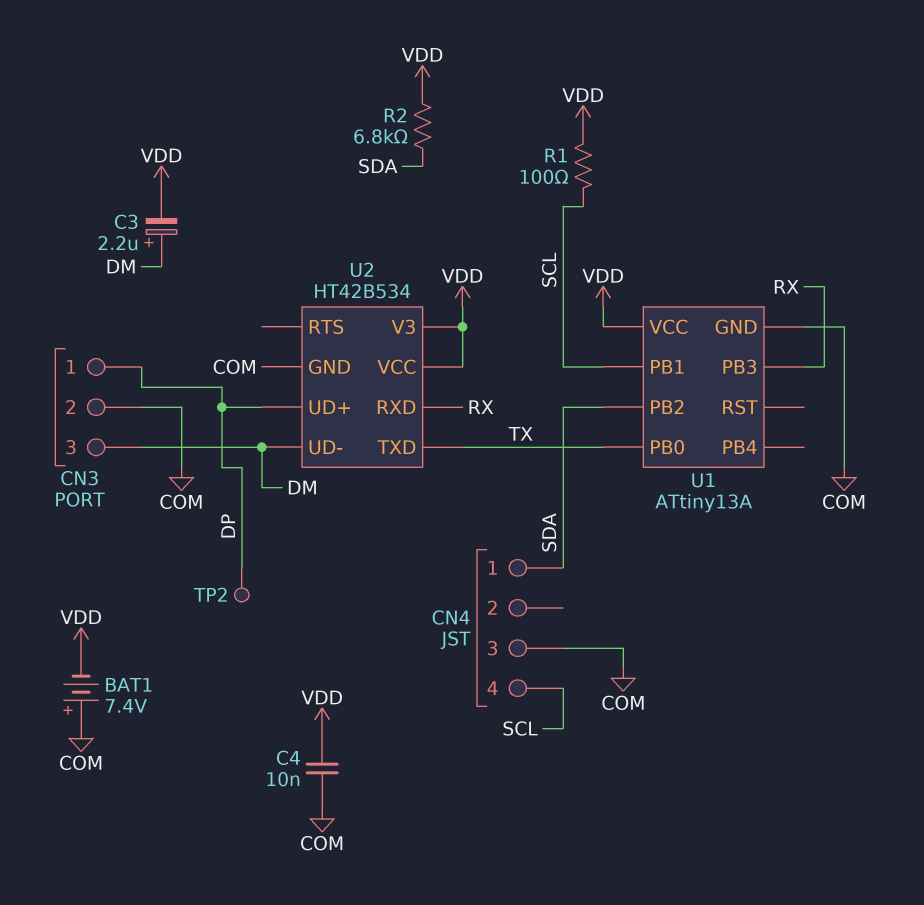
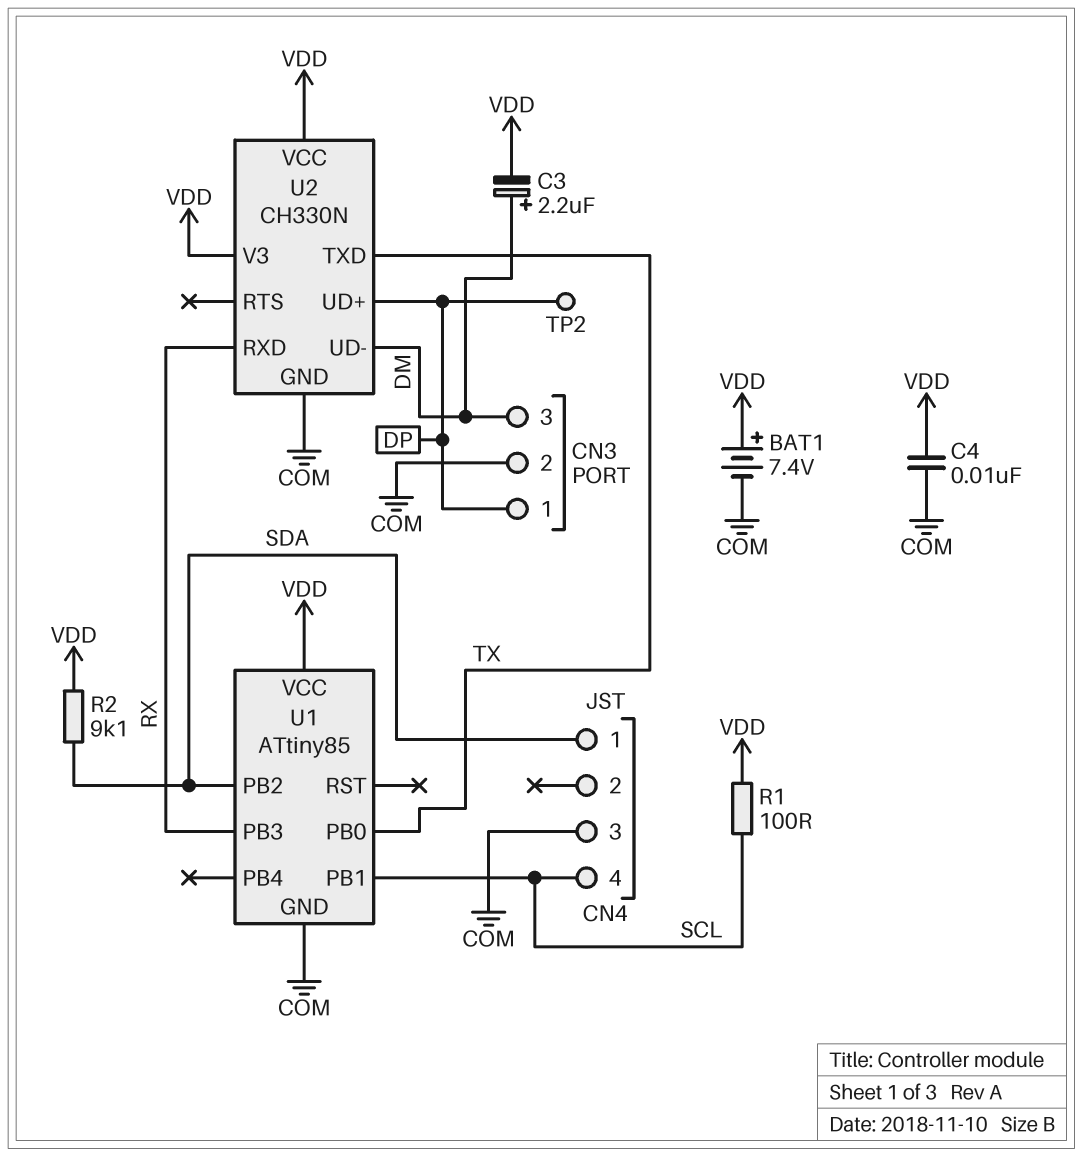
BAT1: 7.4V (plus COM, minus VDD) -> 7.4V (plus VDD, minus COM)
R2: 6.8k (SDA, VDD) -> 9.1k (SDA, VDD)
U1: ATtiny13A -> ATtiny85
U2: HT42B534 -> CH330N

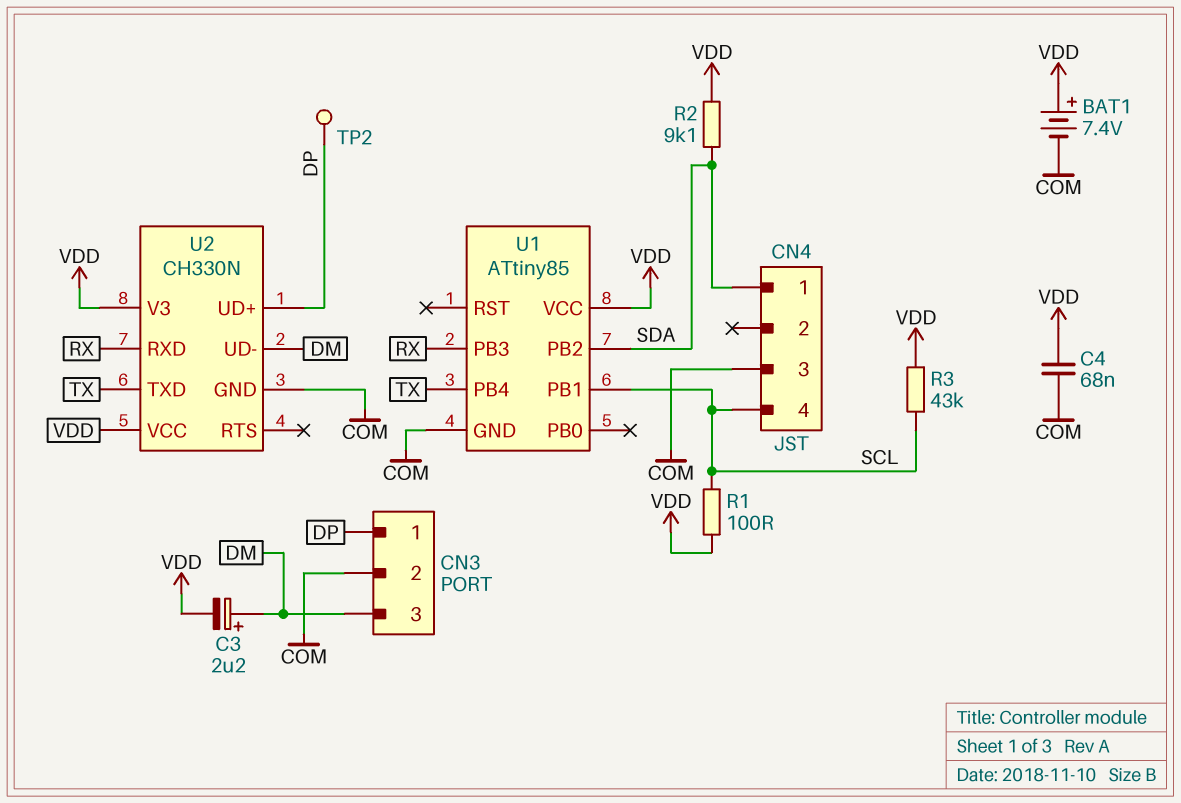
C4: 10nF (COM, VDD) -> 68nF (COM, VDD)
R3: none -> 43k (SCL, VDD)
U1 pin PB0: TX -> none
U1 pin PB4: none -> TX

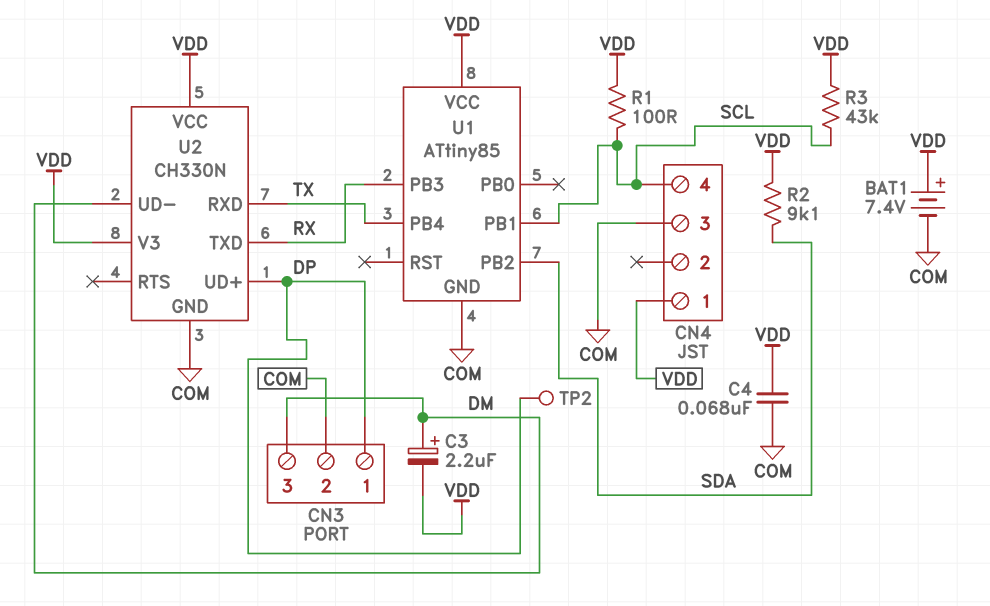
CN4 pin 1: SDA -> VDD
U2 pin RXD: RX -> TX
U2 pin TXD: TX -> RX

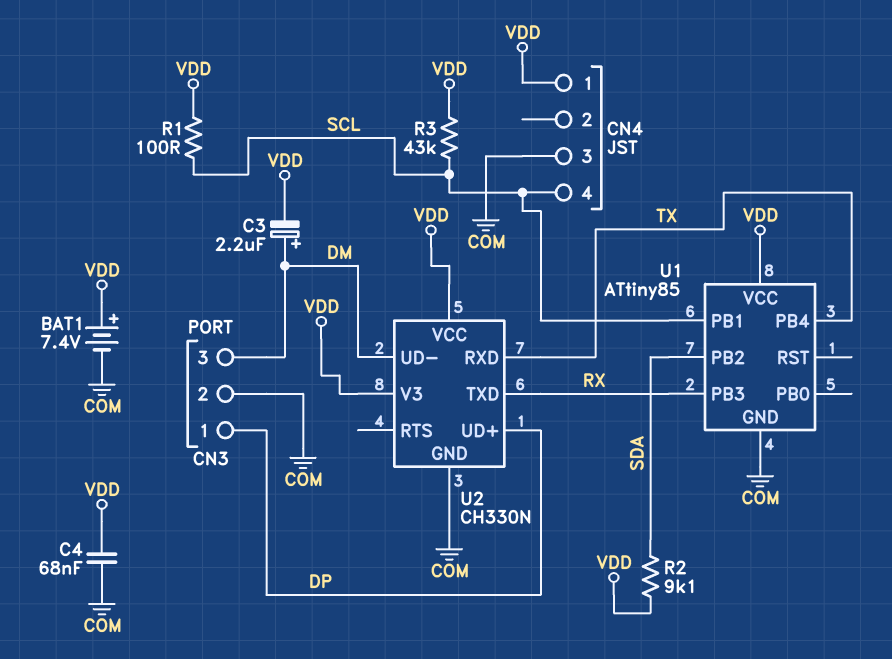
TP2: test point (DP) -> none

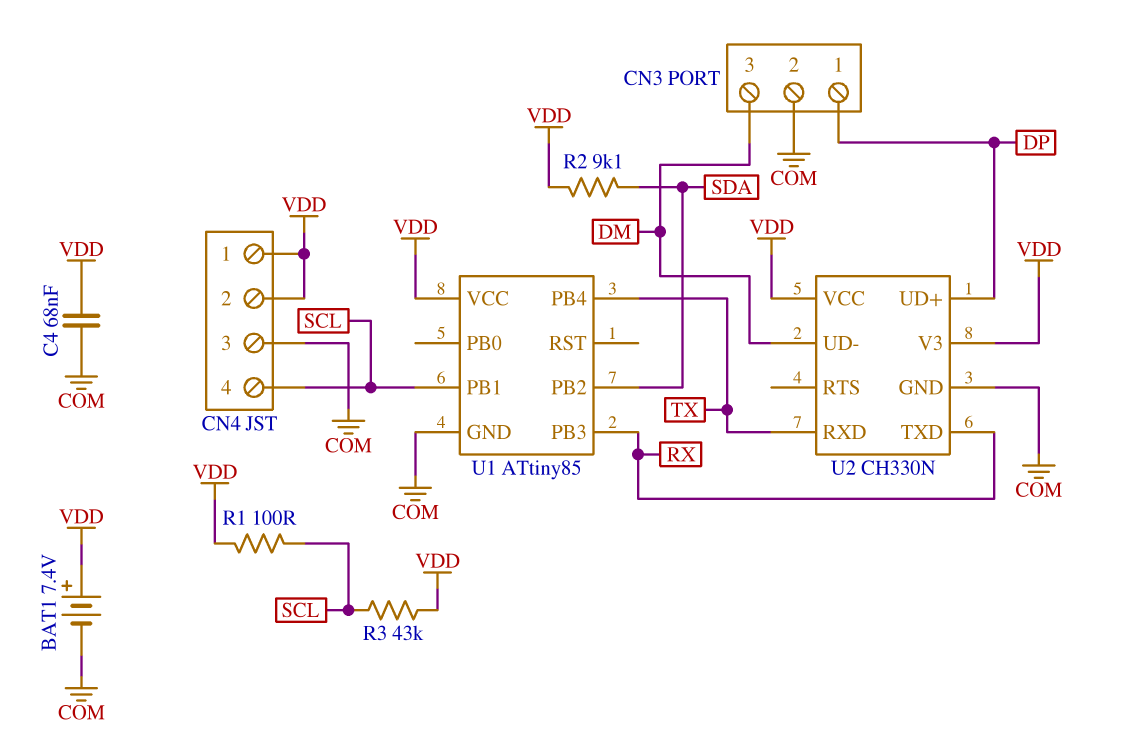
C3: 2.2uF (plus DM, minus VDD) -> none
CN4 pin 2: none -> VDD

